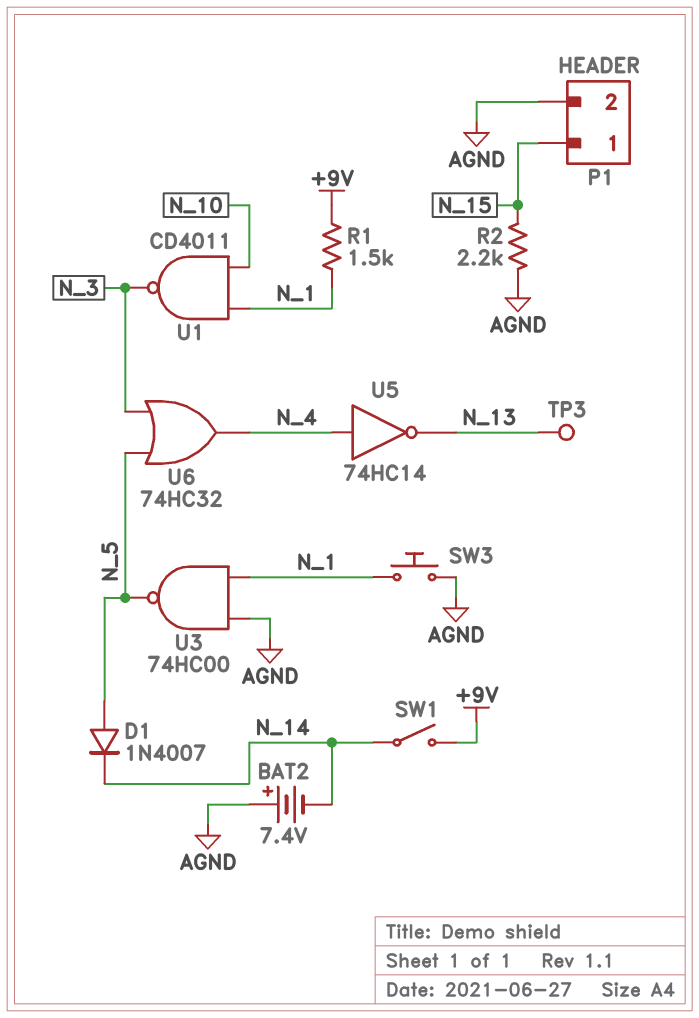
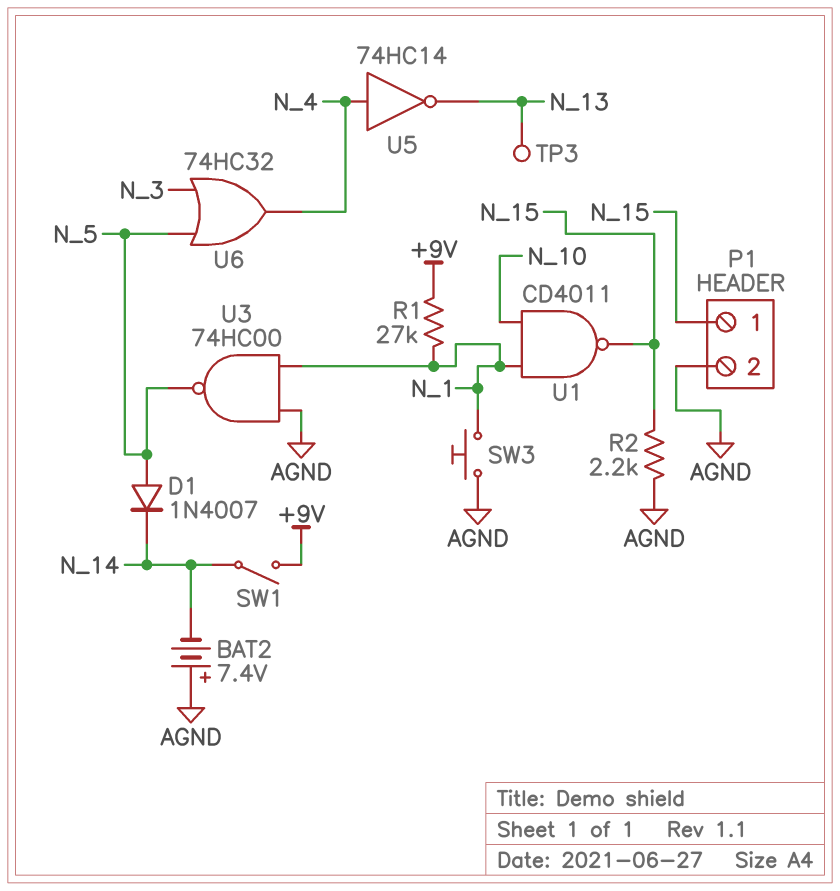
R1: 1.5k (+9V, N_1) -> 27k (+9V, N_1)
U1: NAND CD4011 (in N_1, in N_10, out N_3) -> NAND CD4011 (in N_1, in N_10, out N_15)

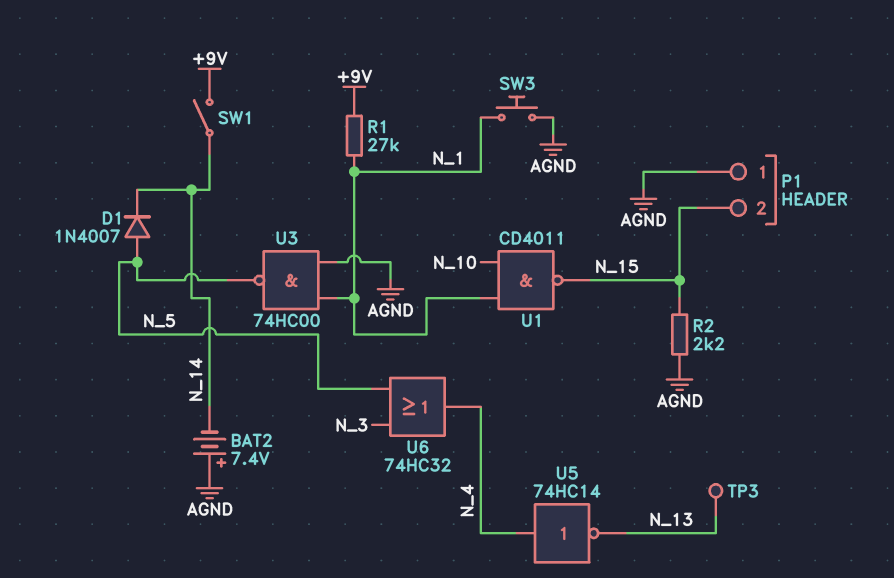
P1 pin 1: N_15 -> AGND
P1 pin 2: AGND -> N_15

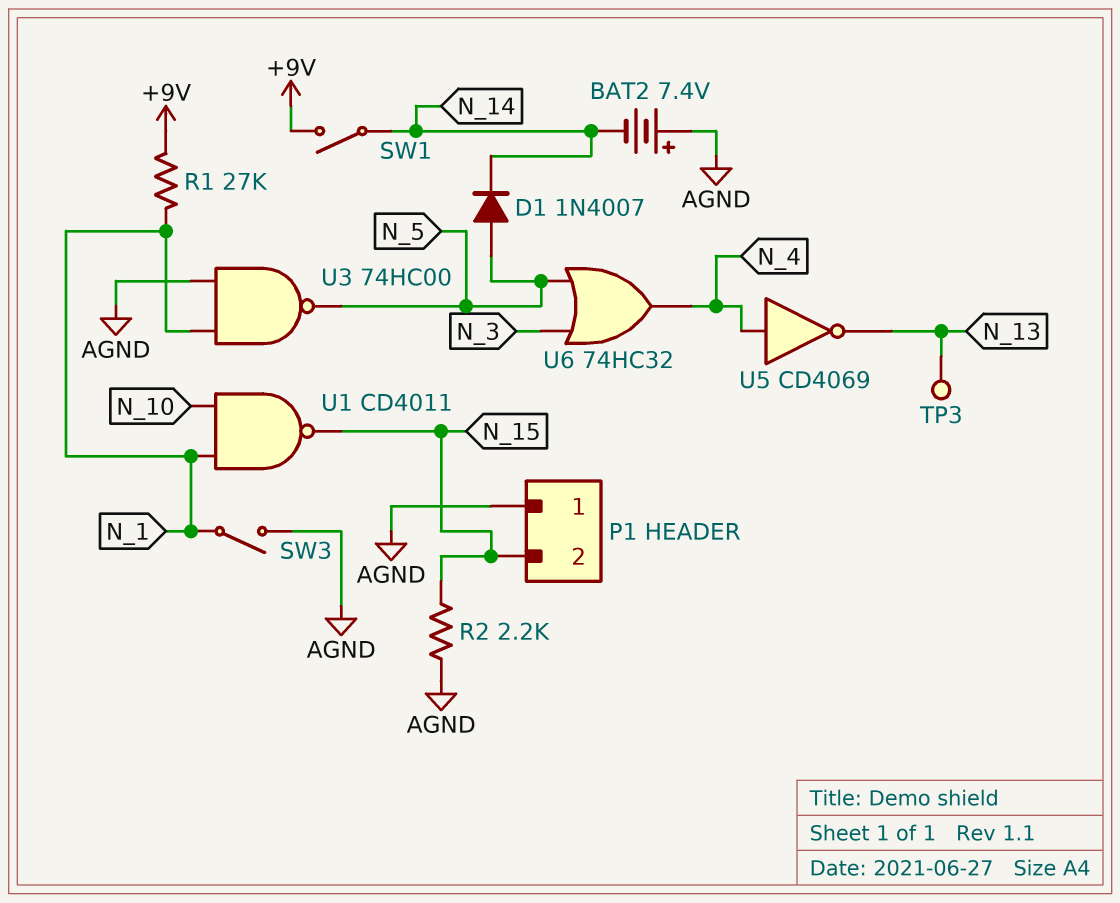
SW3: button (AGND, N_1) -> switch (AGND, N_1)
U5: NOT 74HC14 (in N_4, out N_13) -> NOT CD4069 (in N_4, out N_13)

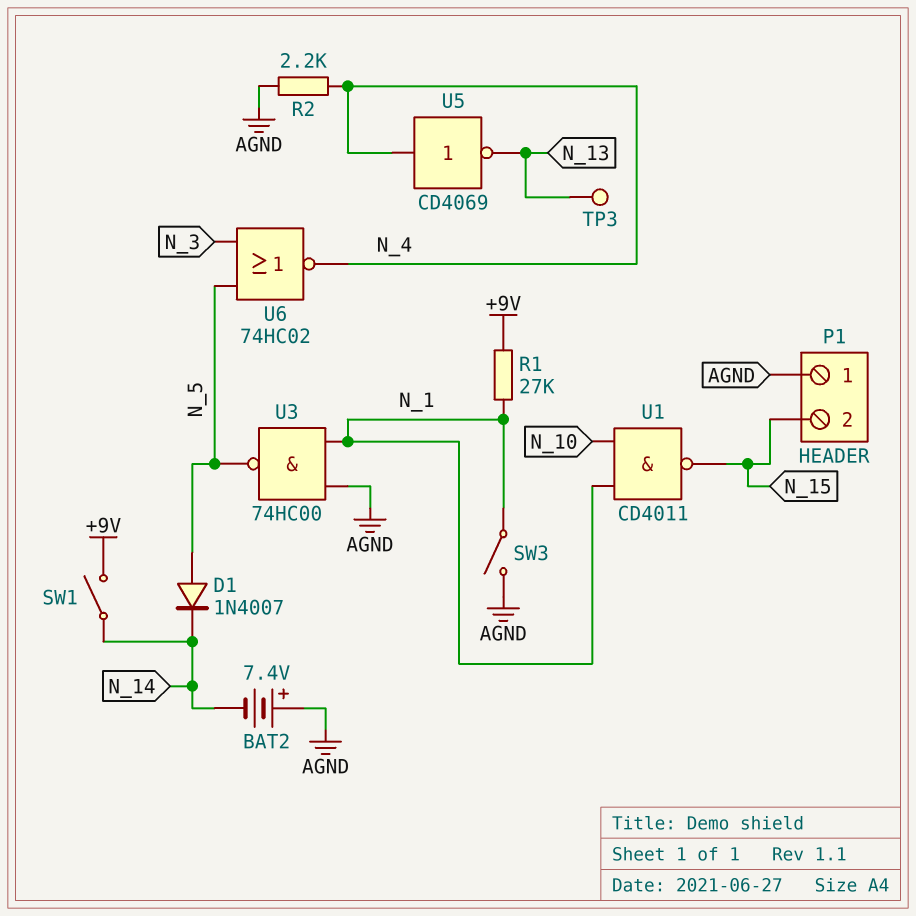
R2: 2.2k (AGND, N_15) -> 2.2k (AGND, N_4)
U6: OR 74HC32 (in N_3, in N_5, out N_4) -> NOR 74HC02 (in N_3, in N_5, out N_4)

